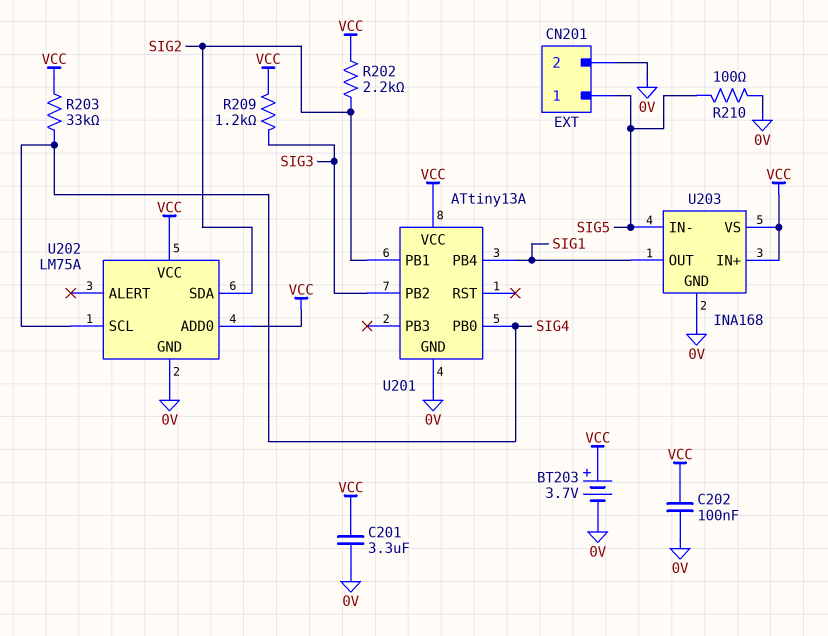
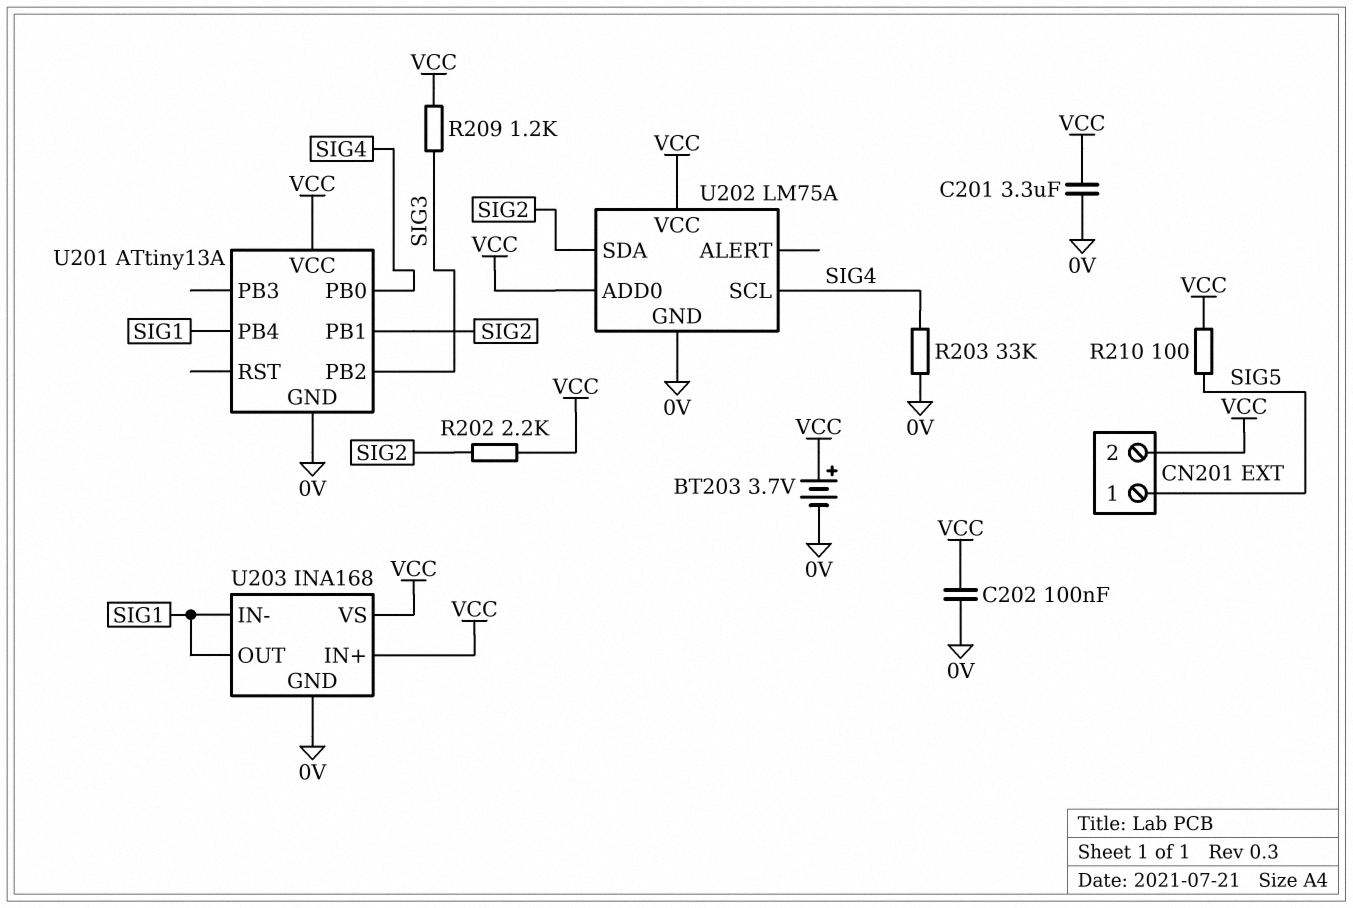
CN201 pin 2: 0V -> VCC
R203: 33k (SIG4, VCC) -> 33k (0V, SIG4)
R210: 100 (0V, SIG5) -> 100 (SIG5, VCC)
U203 pin IN-: SIG5 -> SIG1

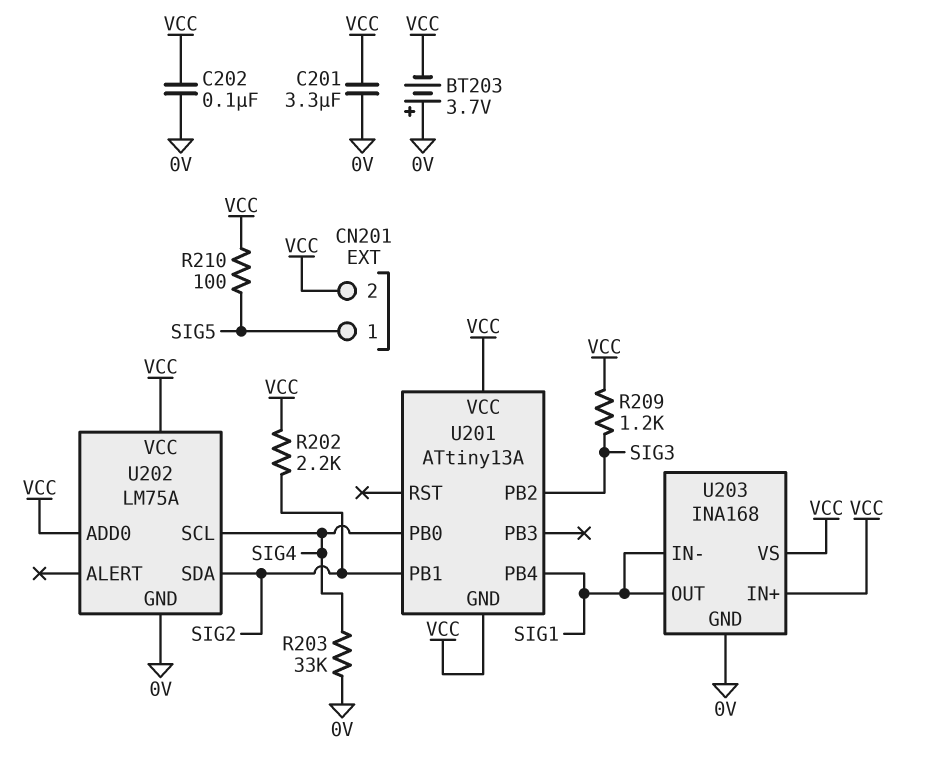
BT203: 3.7V (plus VCC, minus 0V) -> 3.7V (plus 0V, minus VCC)
U201 pin GND: 0V -> VCC

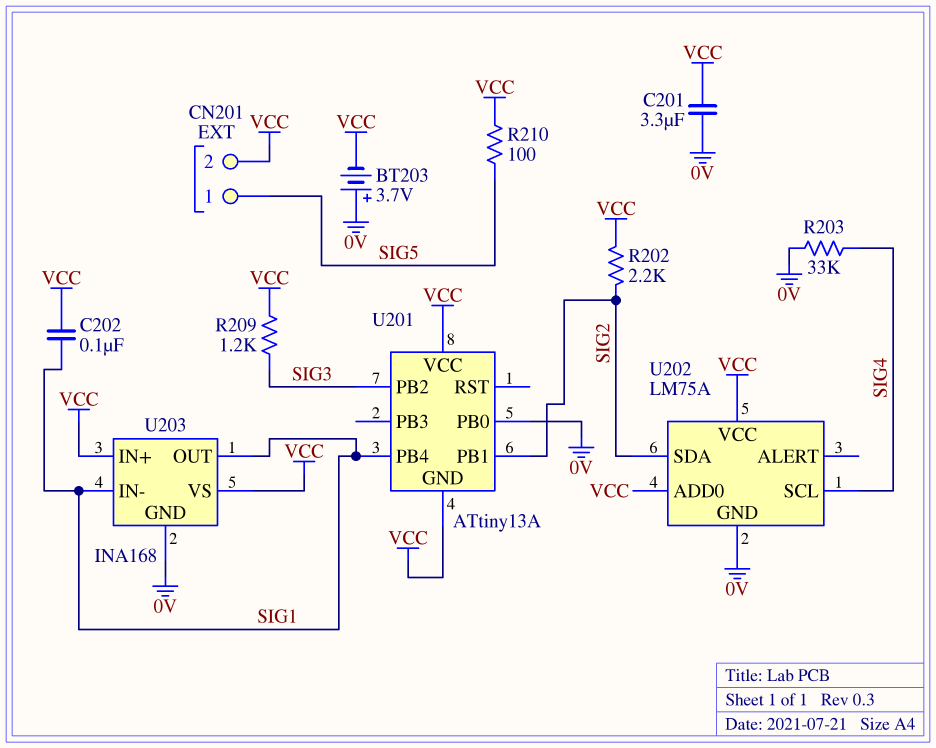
C202: 100nF (0V, VCC) -> 100nF (SIG1, VCC)
U201 pin PB0: SIG4 -> 0V

